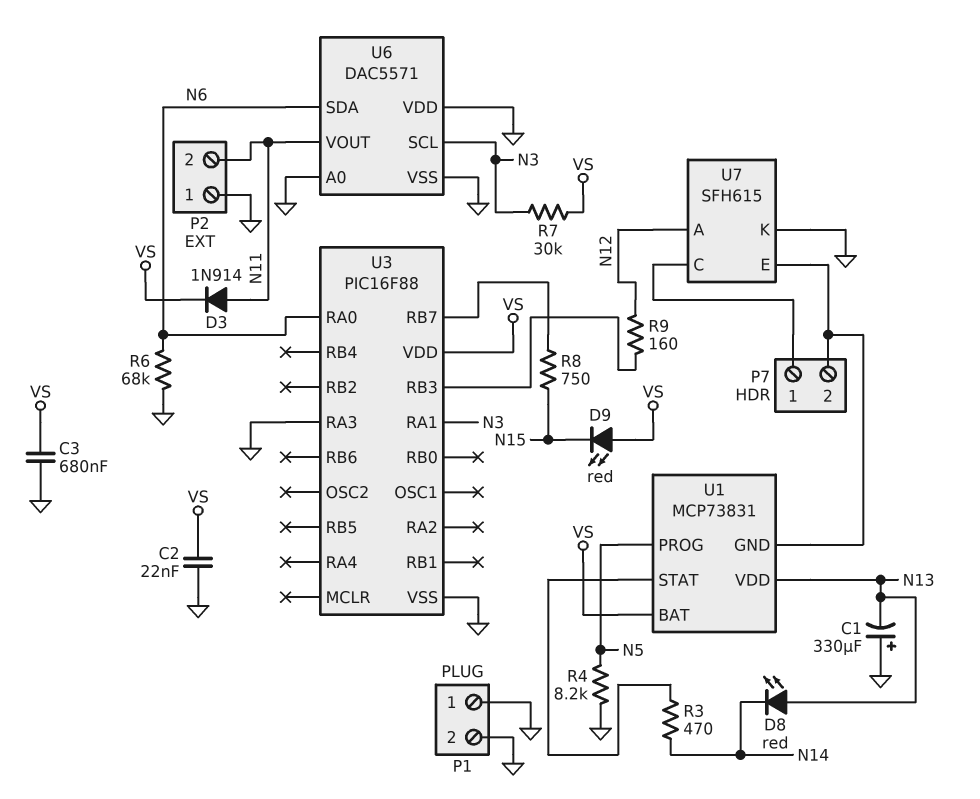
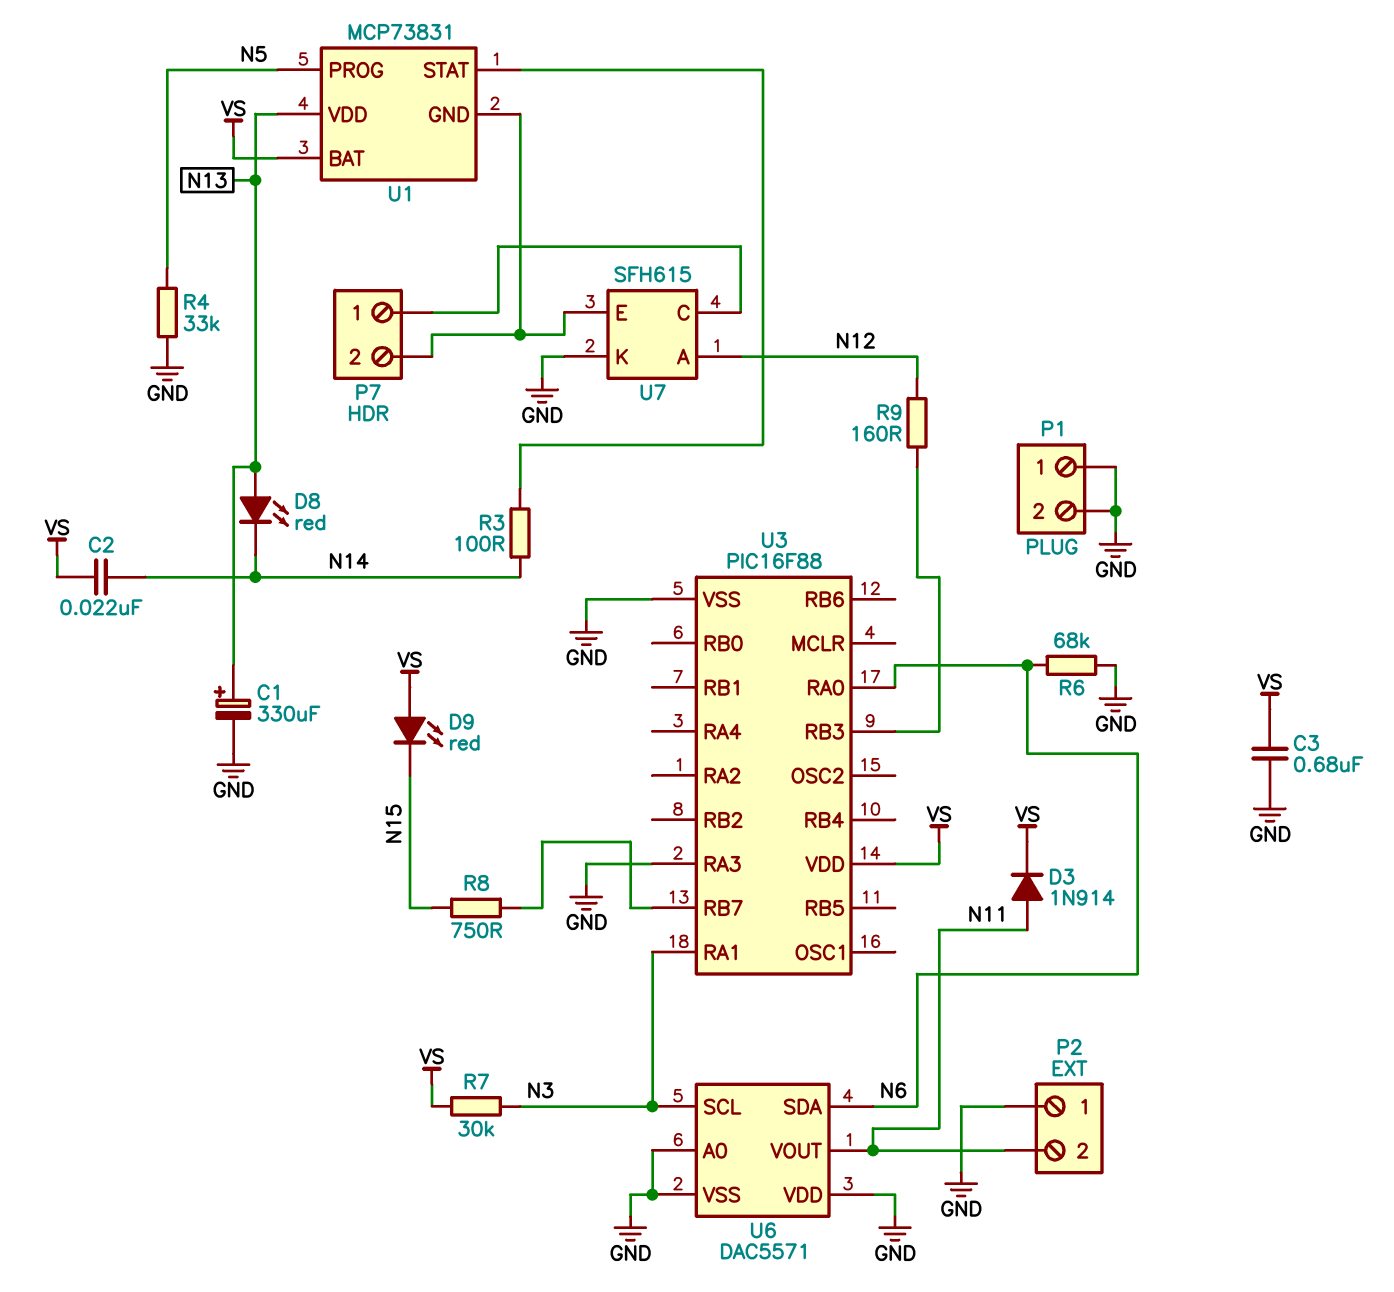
C1: 330uF (plus GND, minus N13) -> 330uF (plus N13, minus GND)
C2: 22nF (GND, VS) -> 22nF (N14, VS)
R3: 470 (N14, U1/STAT) -> 100 (N14, U1/STAT)
R4: 8.2k (GND, N5) -> 33k (GND, N5)

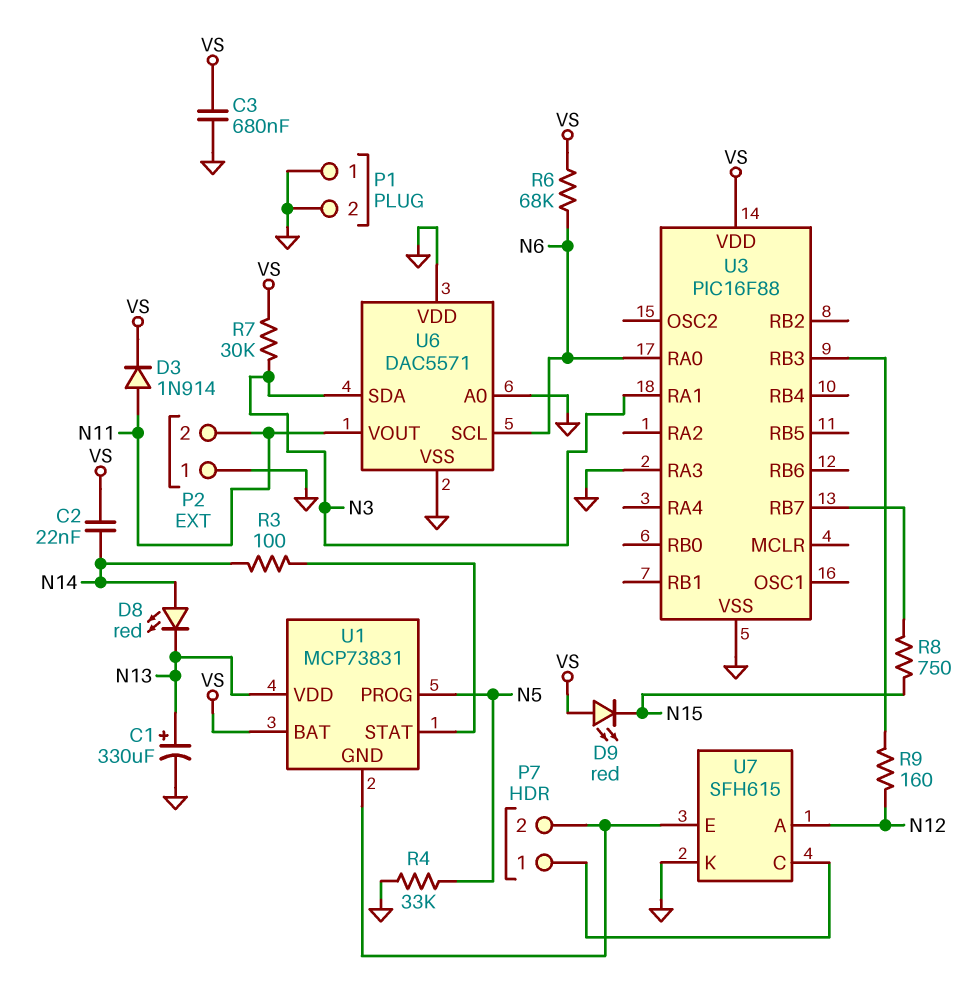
D8: LED red (A N13, K N14) -> LED red (A N14, K N13)
R6: 68k (GND, N6) -> 68k (N6, VS)
U6 pin SCL: N3 -> N6
U6 pin SDA: N6 -> N3

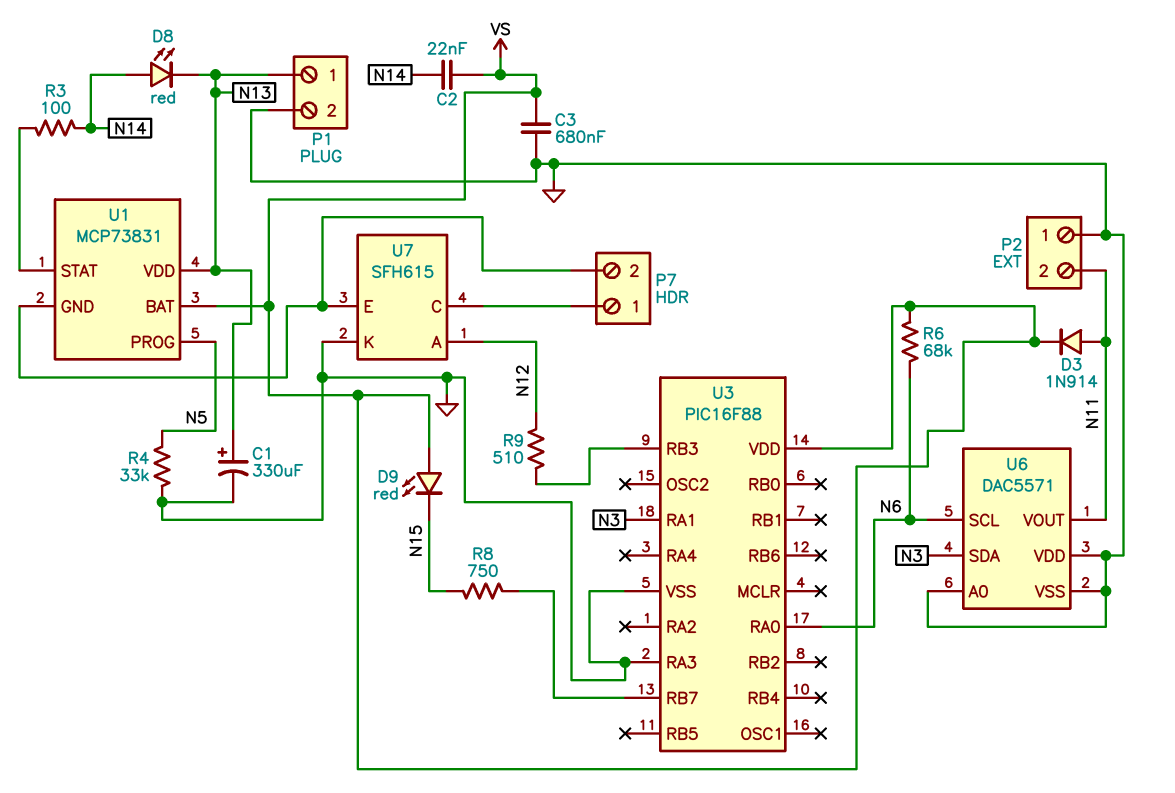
P1 pin 1: GND -> N13
R7: 30k (N3, VS) -> none
R9: 160 (N12, U3/RB3) -> 510 (N12, U3/RB3)

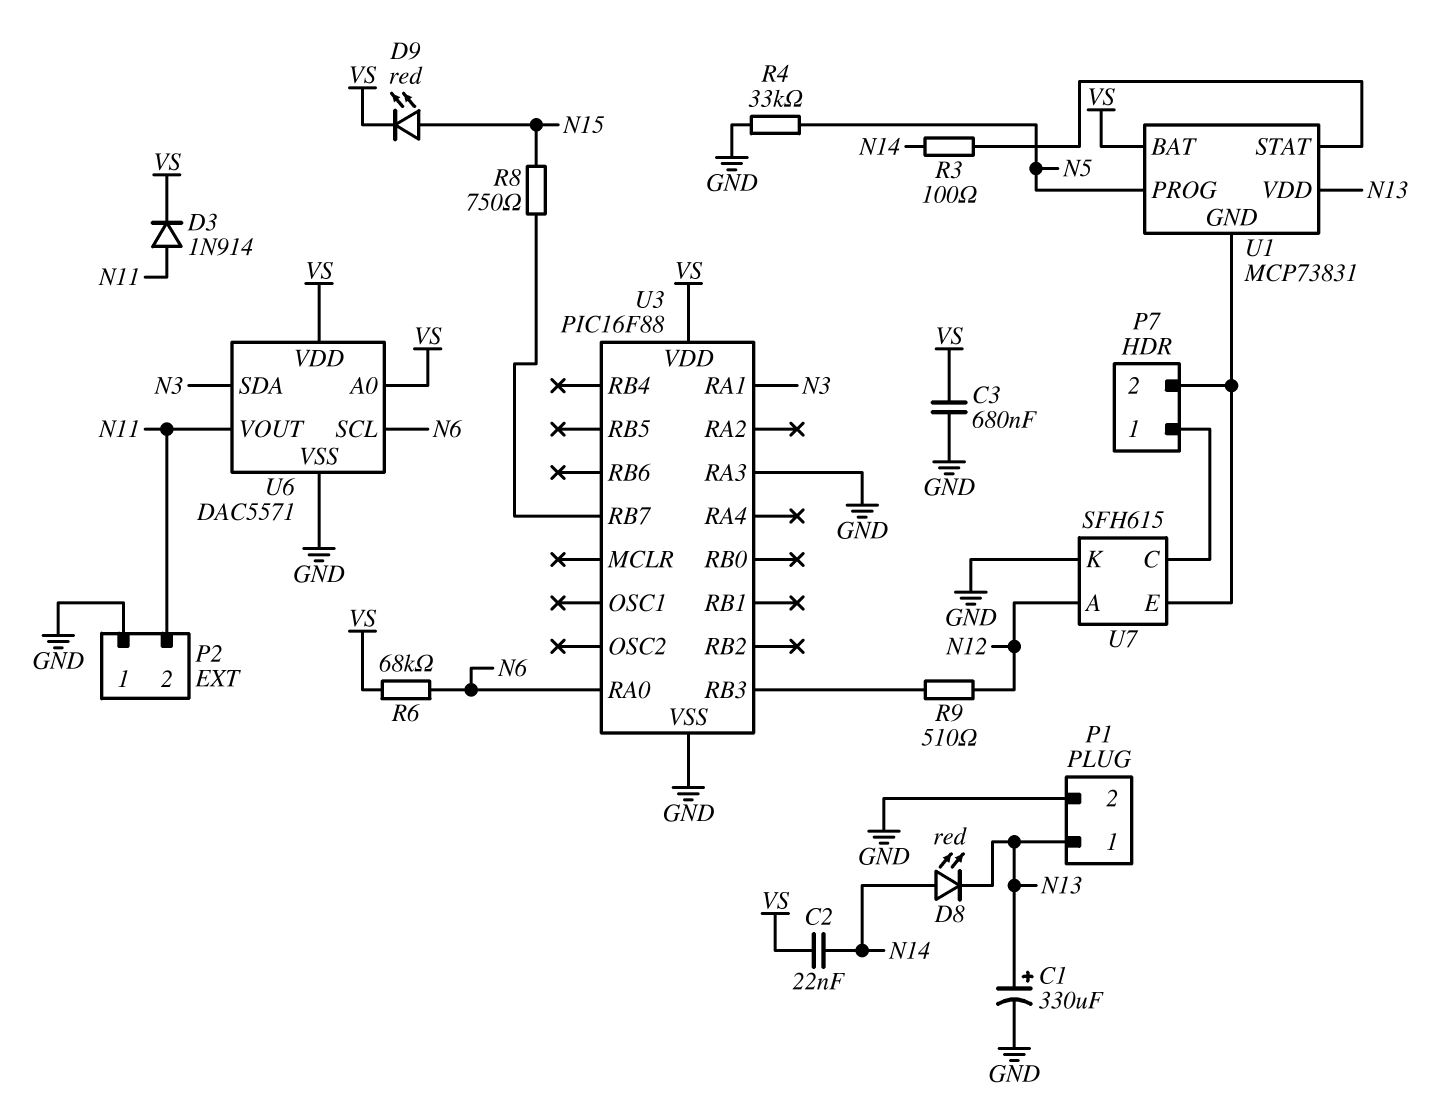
D9: LED red (A VS, K N15) -> LED red (A N15, K VS)
U6 pin A0: GND -> VS
U6 pin VDD: GND -> VS

